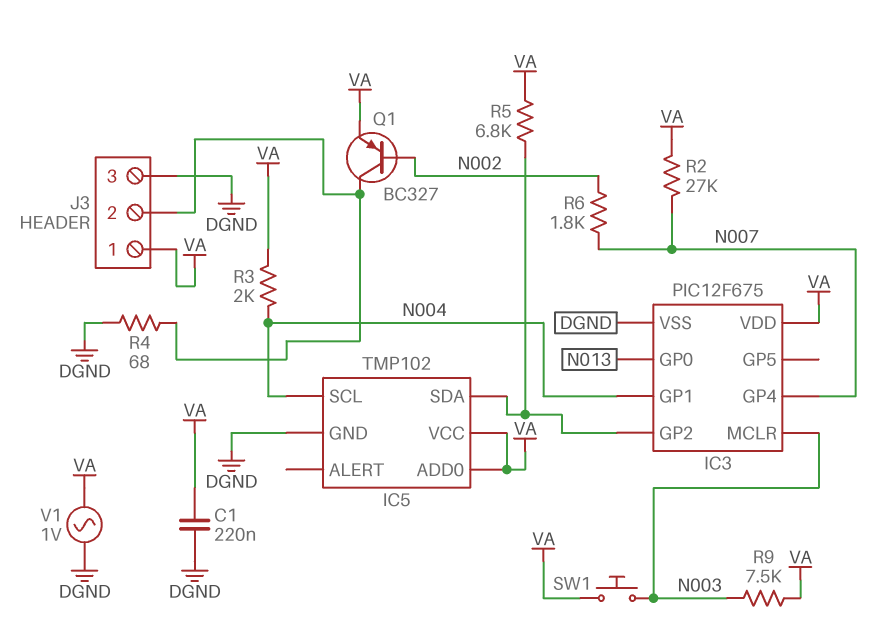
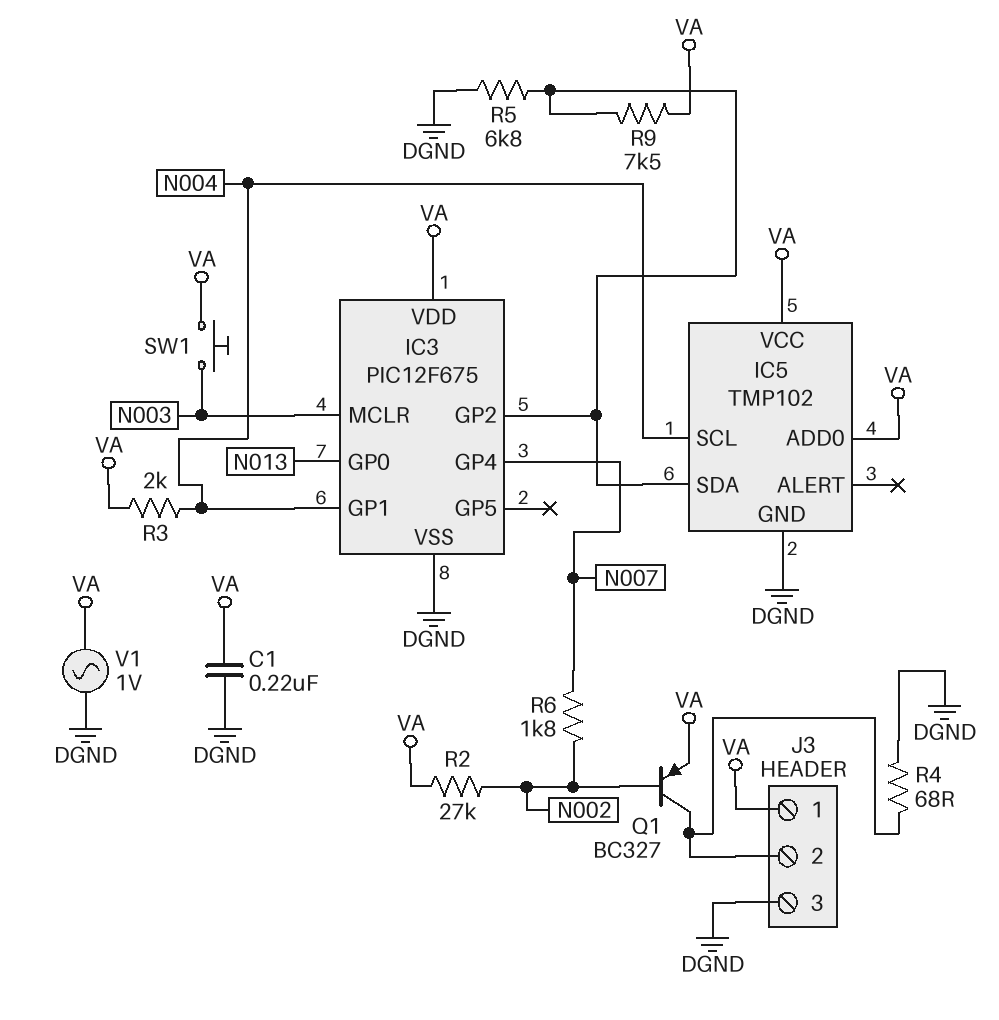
R2: 27k (N007, VA) -> 27k (N002, VA)
R5: 6.8k (IC3/GP2, VA) -> 6.8k (DGND, IC3/GP2)
R9: 7.5k (N003, VA) -> 7.5k (IC3/GP2, VA)

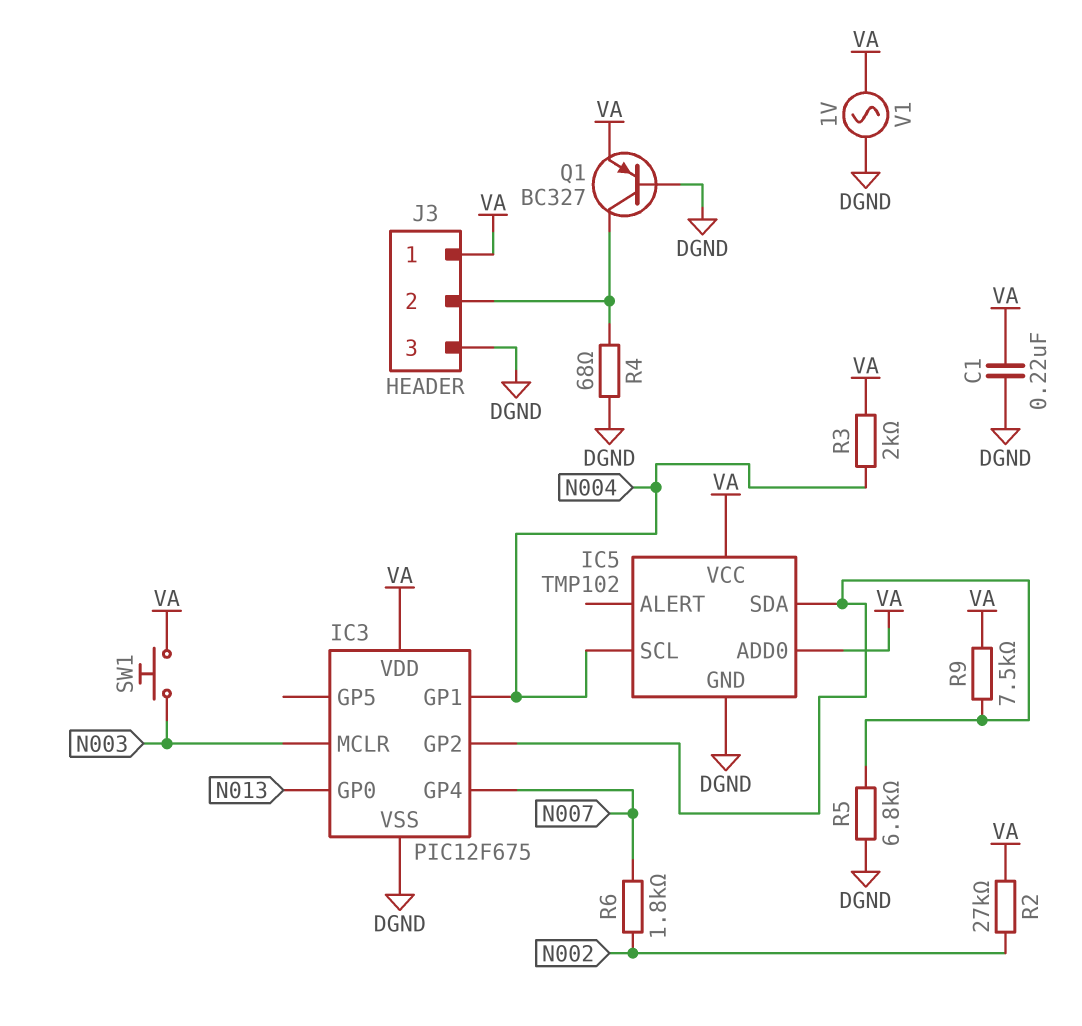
Q1: PNP BC327 (B N002, C J3/2, E VA) -> PNP BC327 (B DGND, C J3/2, E VA)

